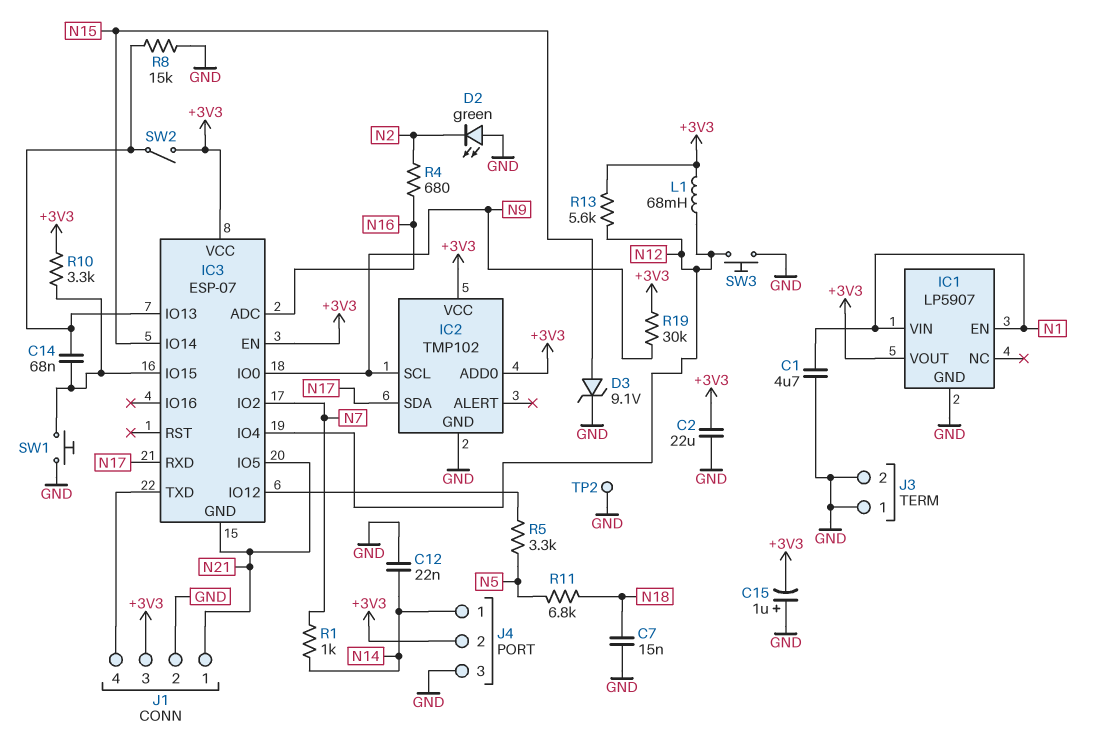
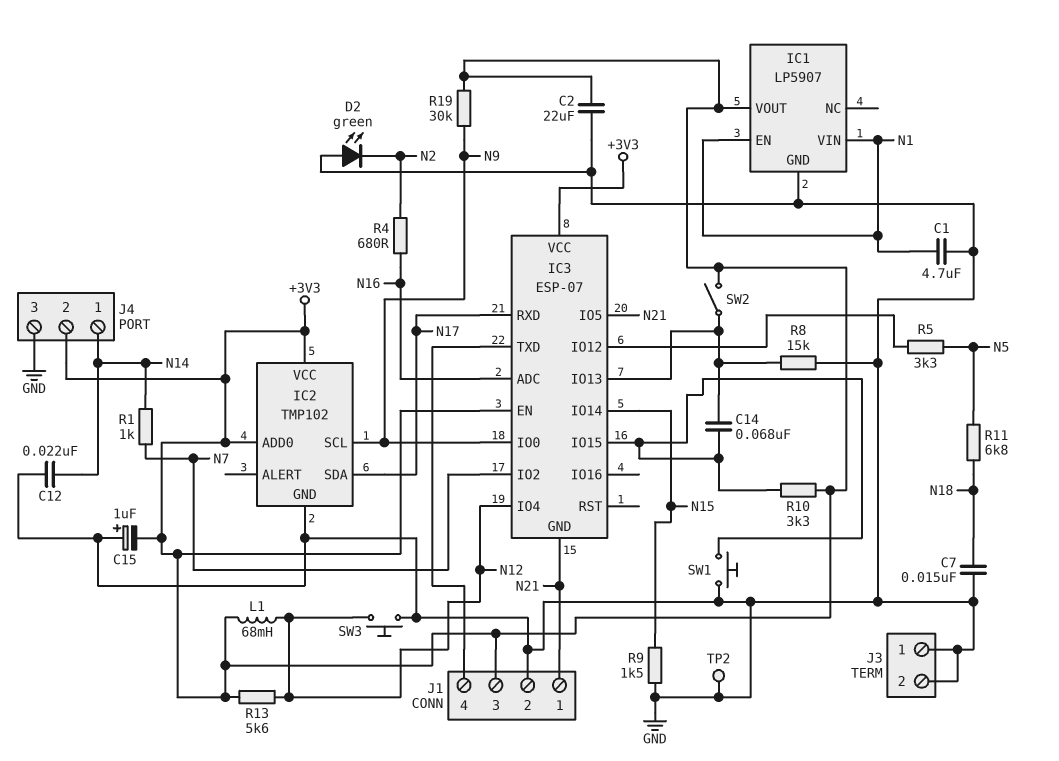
D3: zener 9.1V (A N15, K GND) -> none
R9: none -> 1.5k (GND, N15)

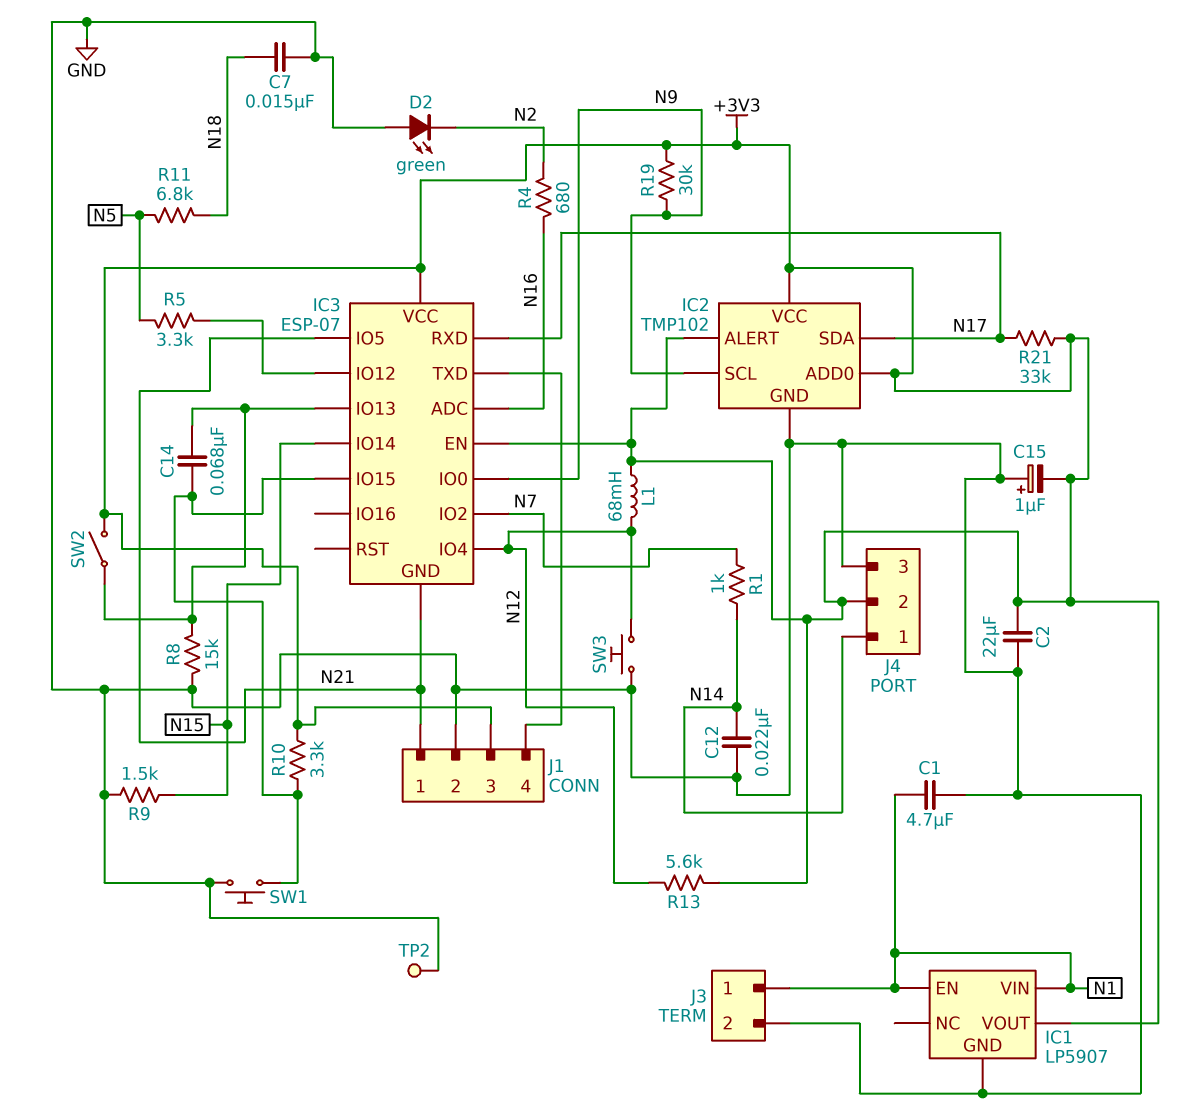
IC2 pin ALERT: none -> +3V3
J3 pin 1: GND -> N1
R21: none -> 33k (+3V3, N17)

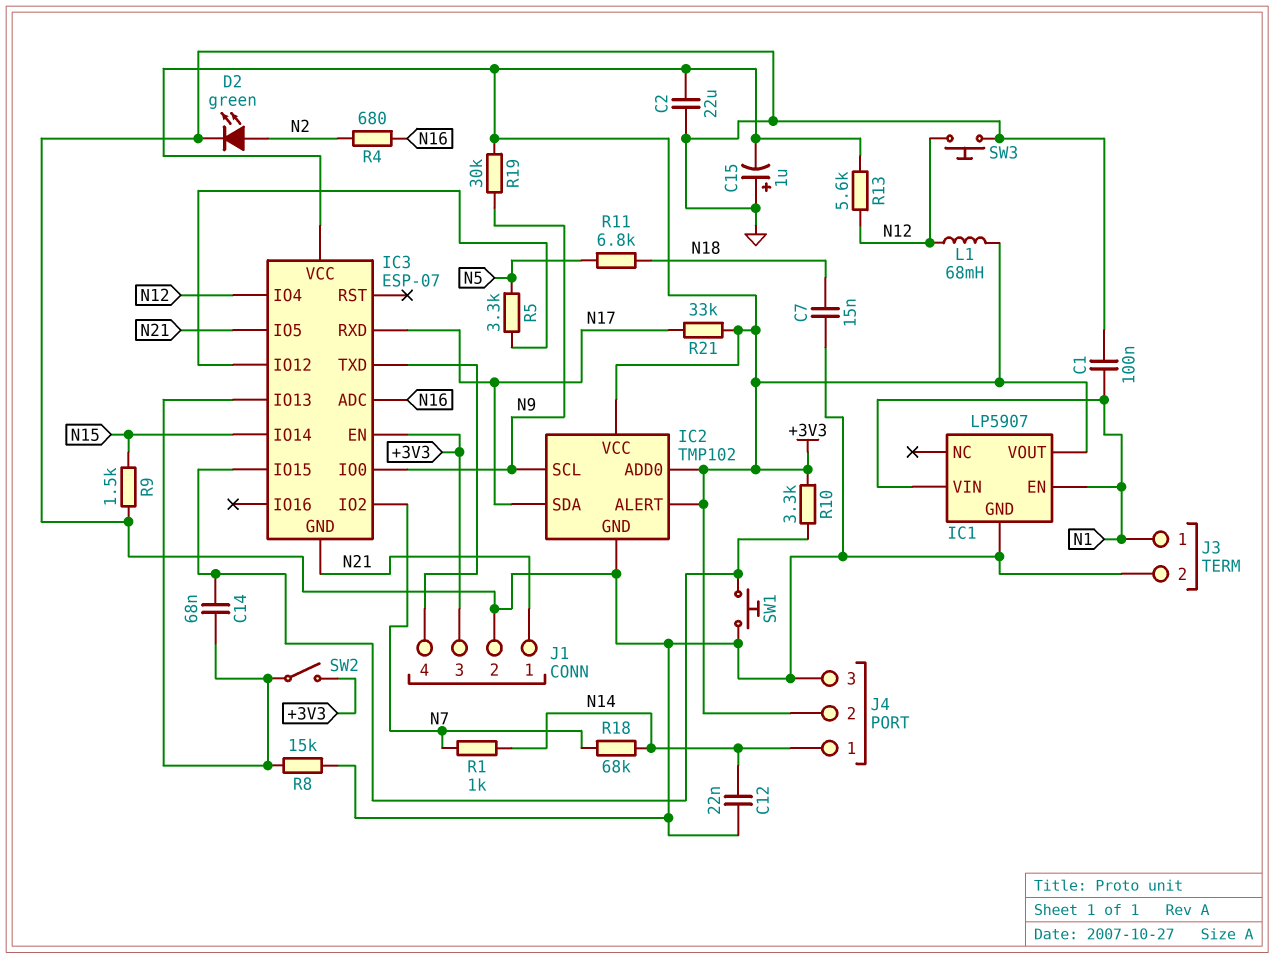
C1: 4.7uF (GND, N1) -> 100nF (GND, N1)
D2: LED green (A GND, K N2) -> LED green (A N2, K GND)
R18: none -> 68k (N7, N14)
TP2: test point (GND) -> none

